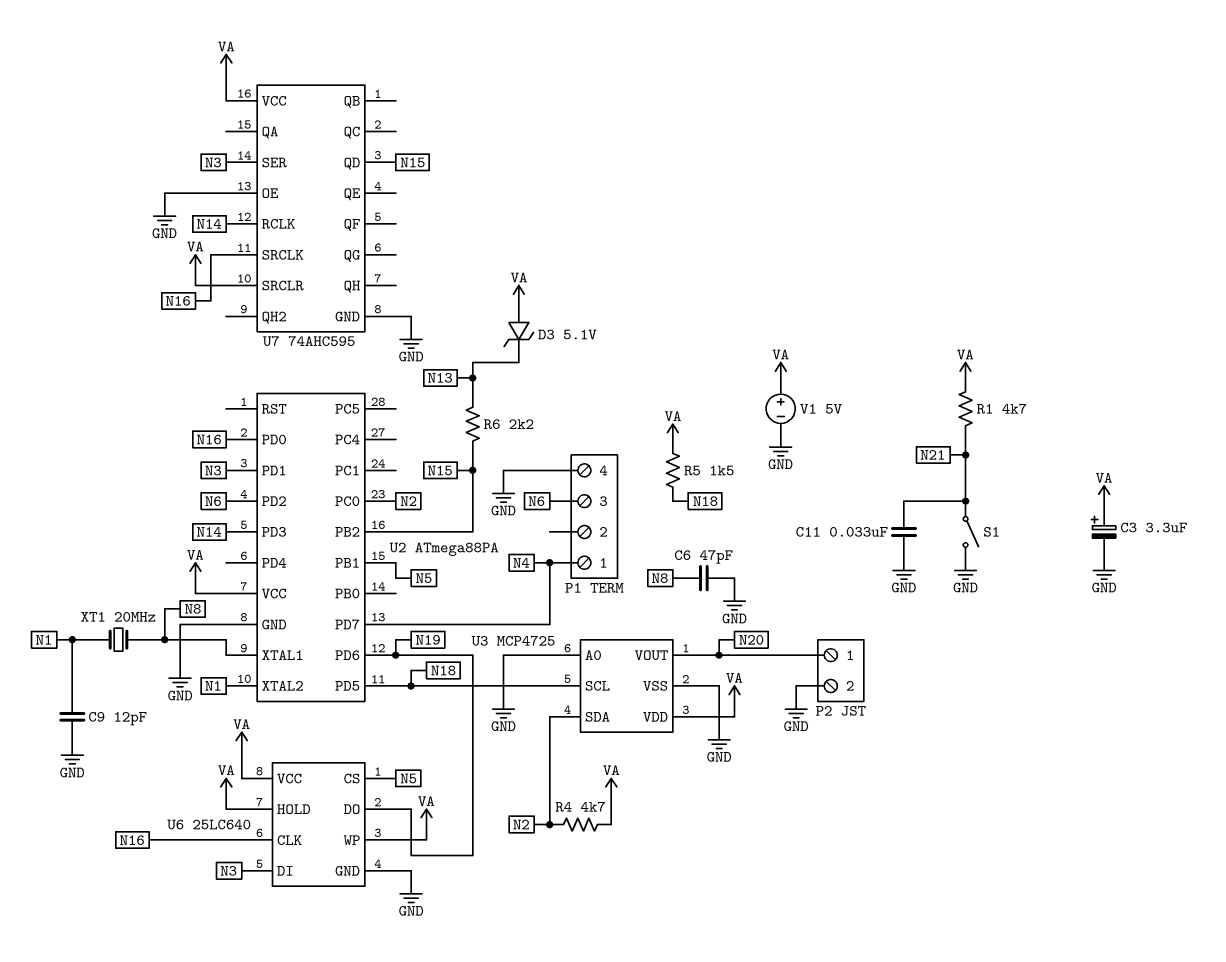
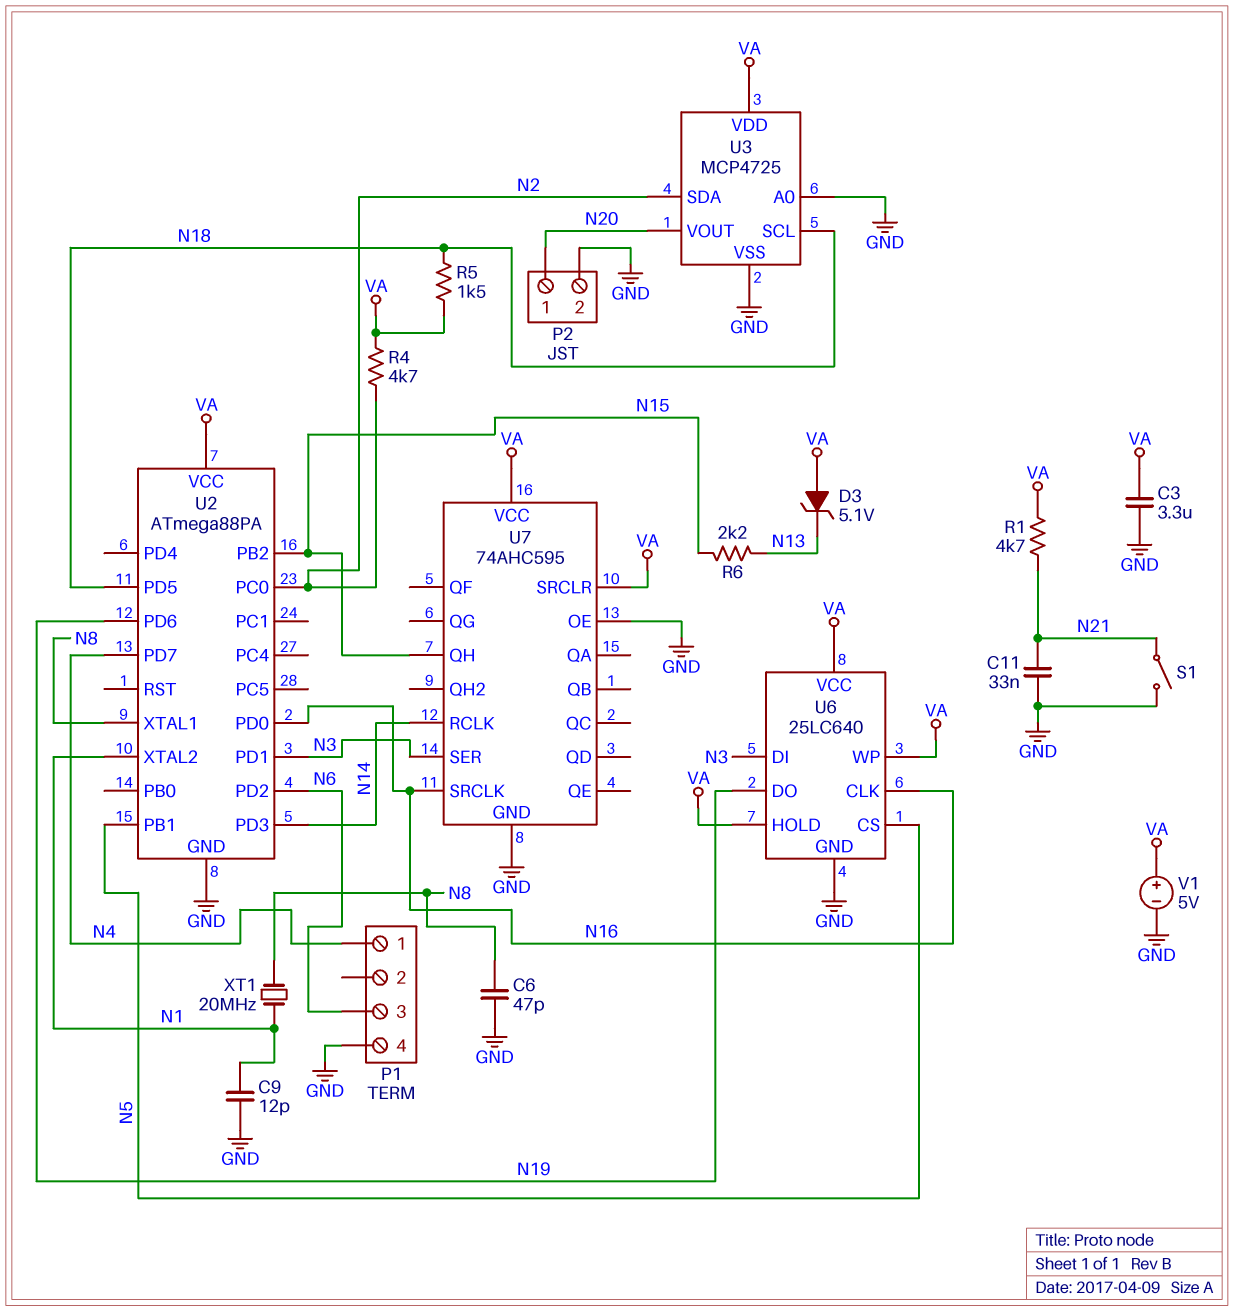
C3: 3.3uF (plus VA, minus GND) -> 3.3uF (GND, VA)
U7 pin QD: N15 -> none
U7 pin QH: none -> N15

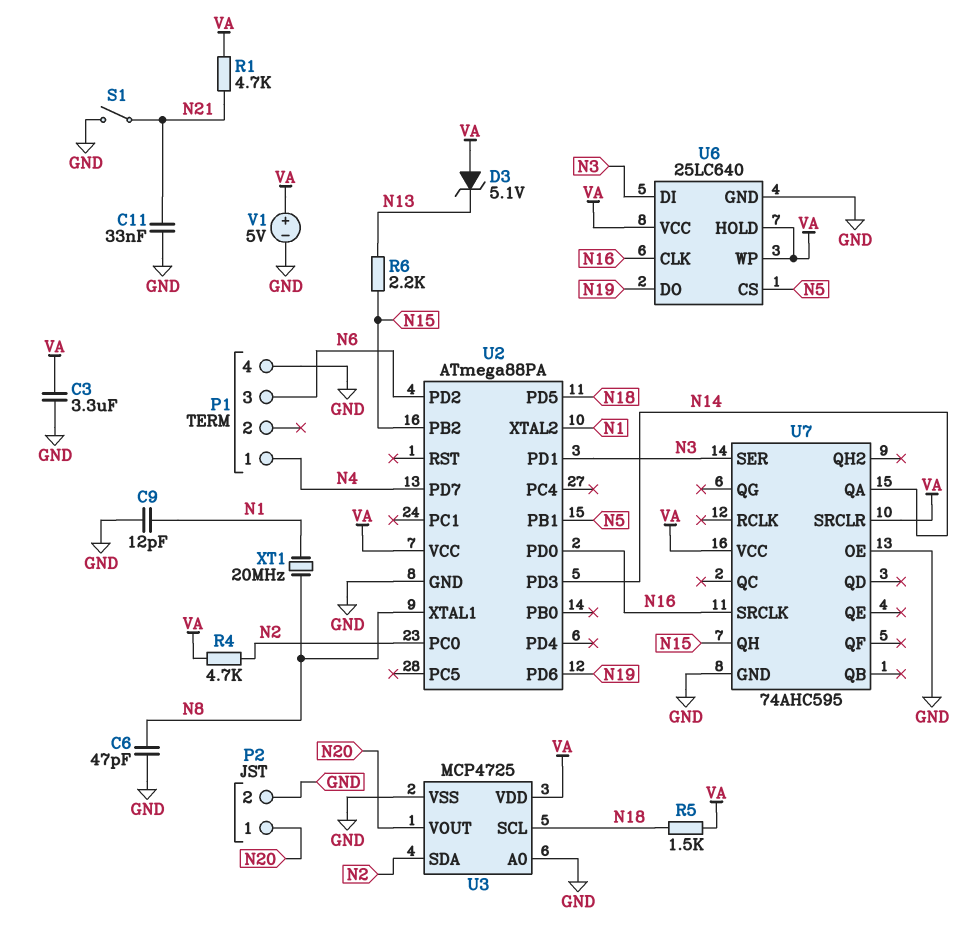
U7 pin QA: none -> N14
U7 pin RCLK: N14 -> none

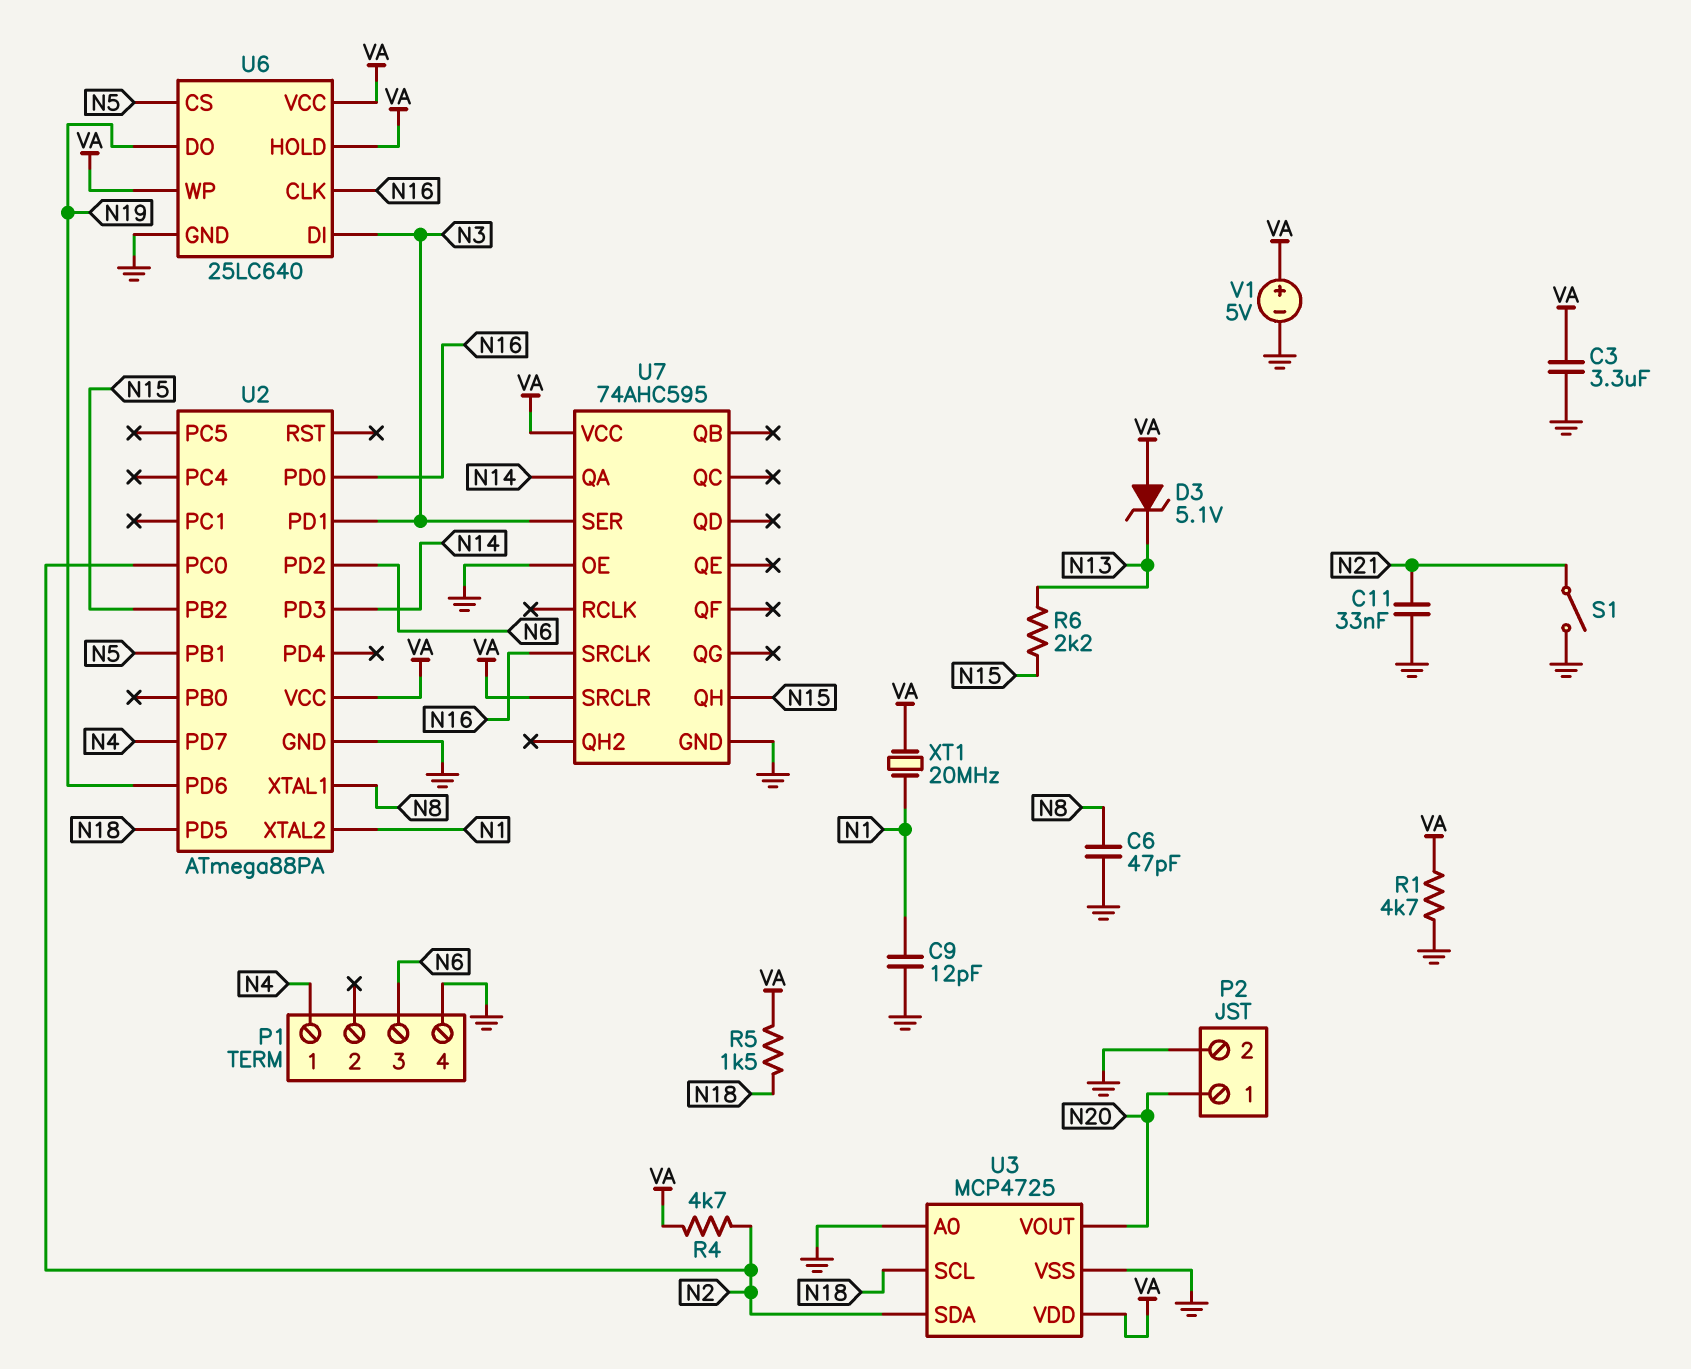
R1: 4.7k (N21, VA) -> 4.7k (GND, VA)
XT1: 20MHz (N1, N8) -> 20MHz (N1, VA)

